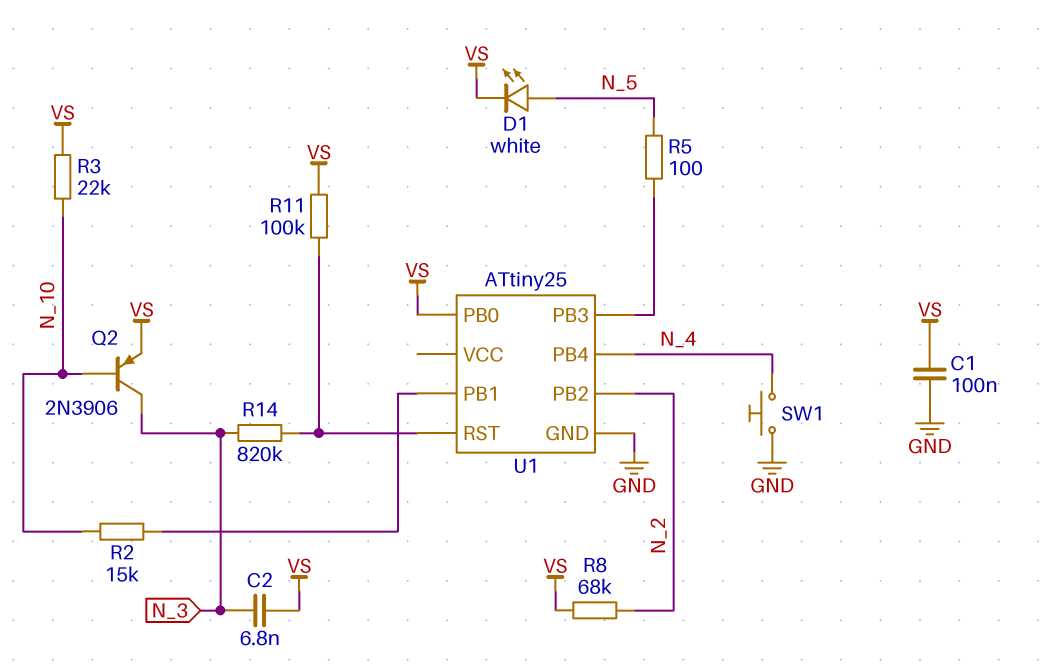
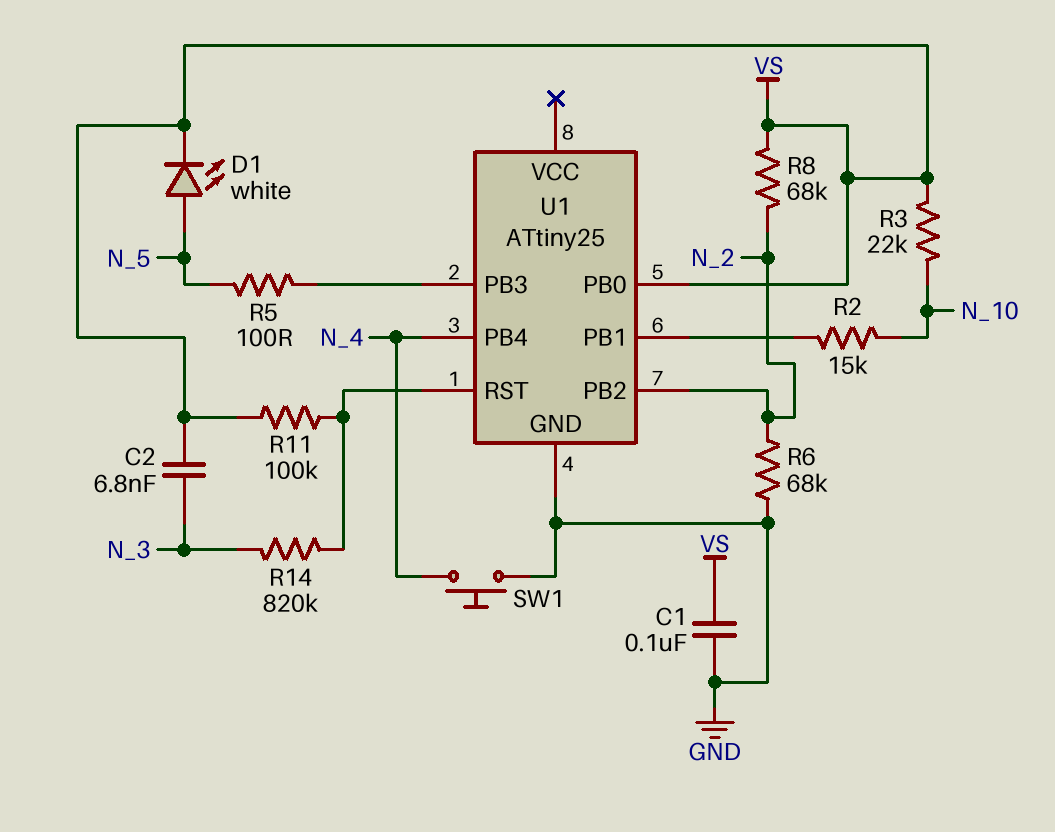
Q2: PNP 2N3906 (B N_10, C N_3, E VS) -> none
R6: none -> 68k (GND, N_2)

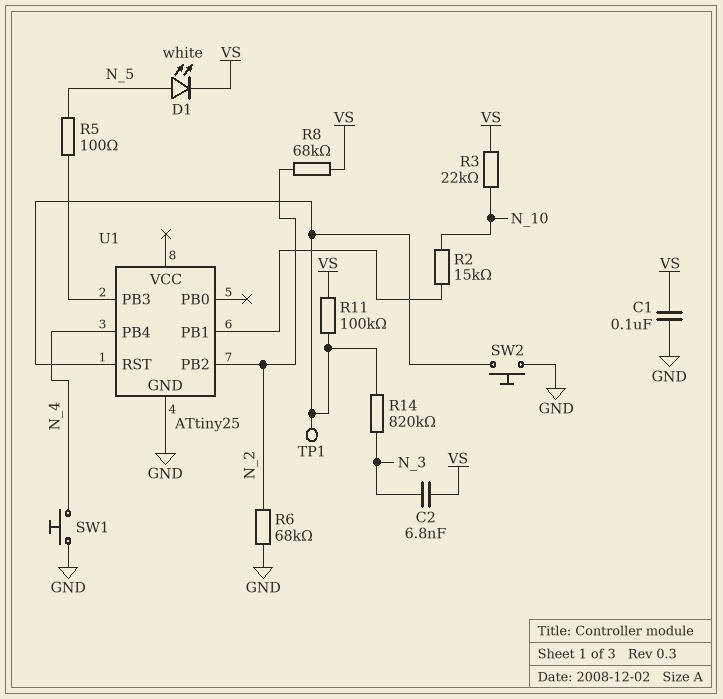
SW2: none -> button (GND, U1/RST)
TP1: none -> test point (U1/RST)
U1 pin PB0: VS -> none

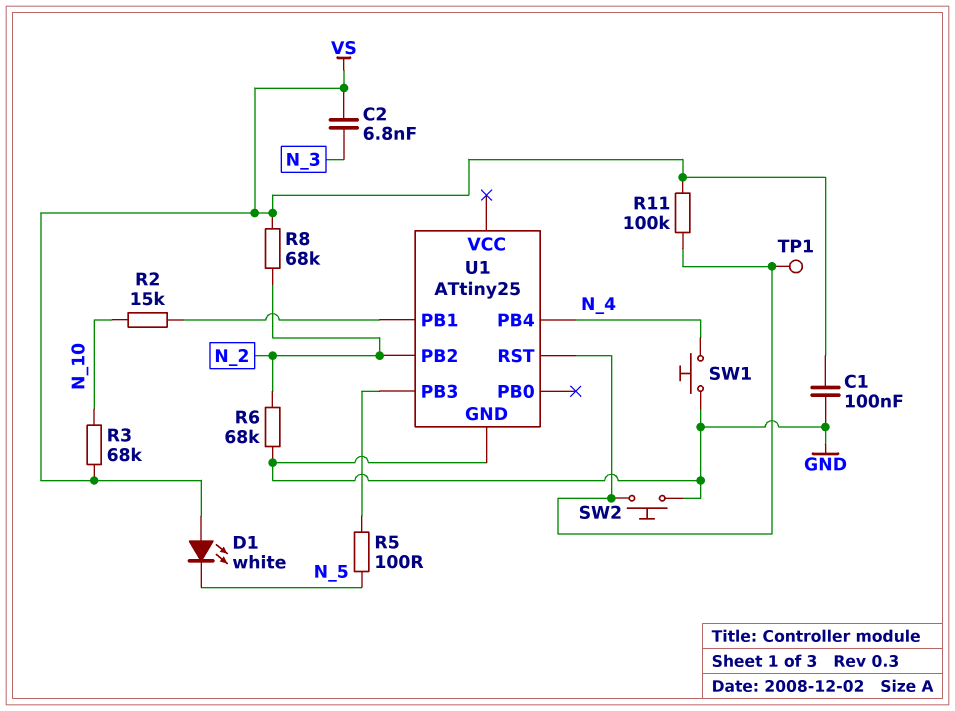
D1: LED white (A N_5, K VS) -> LED white (A VS, K N_5)
R3: 22k (N_10, VS) -> 68k (N_10, VS)
R14: 820k (N_3, U1/RST) -> none

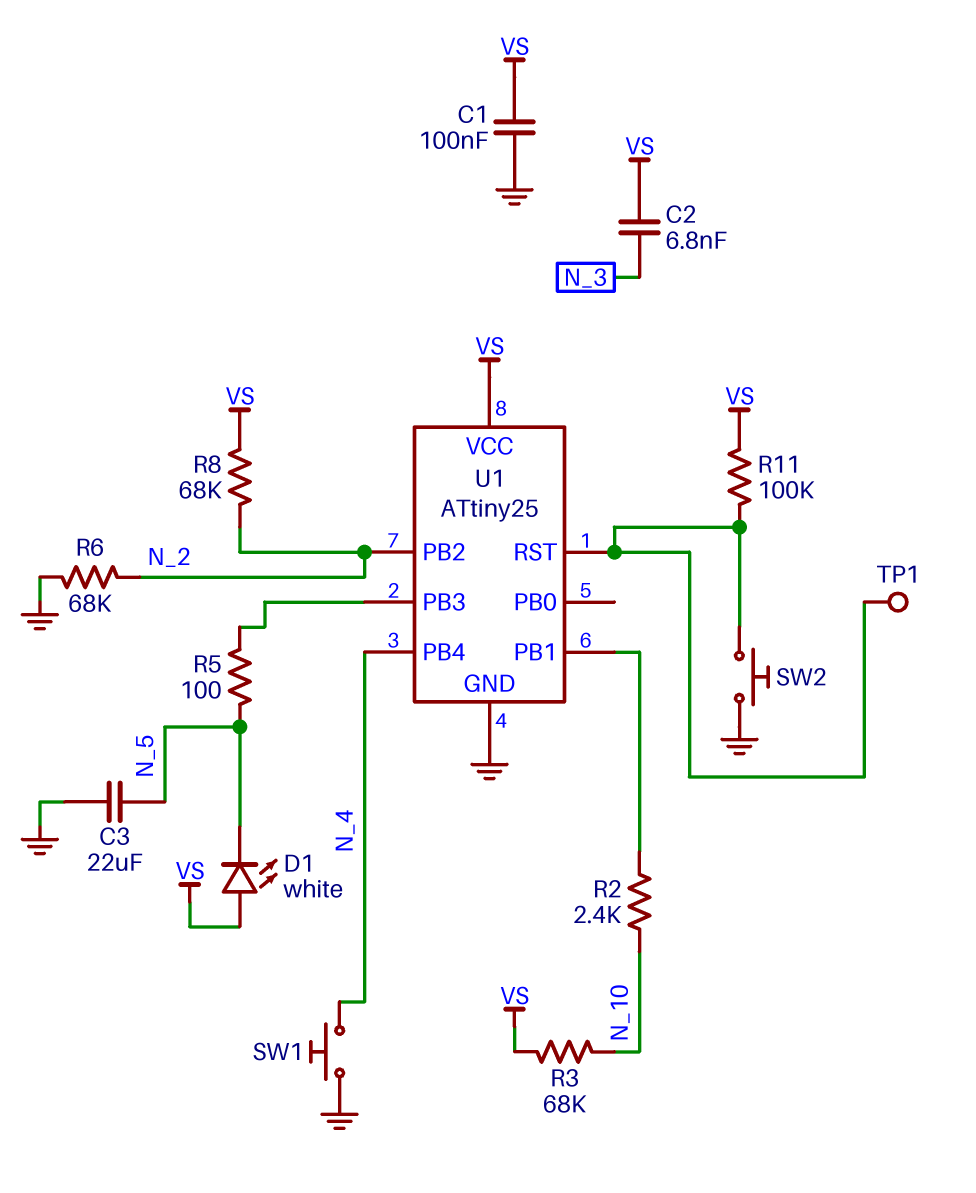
C3: none -> 22uF (GND, N_5)
R2: 15k (N_10, U1/PB1) -> 2.4k (N_10, U1/PB1)
U1 pin VCC: none -> VS

